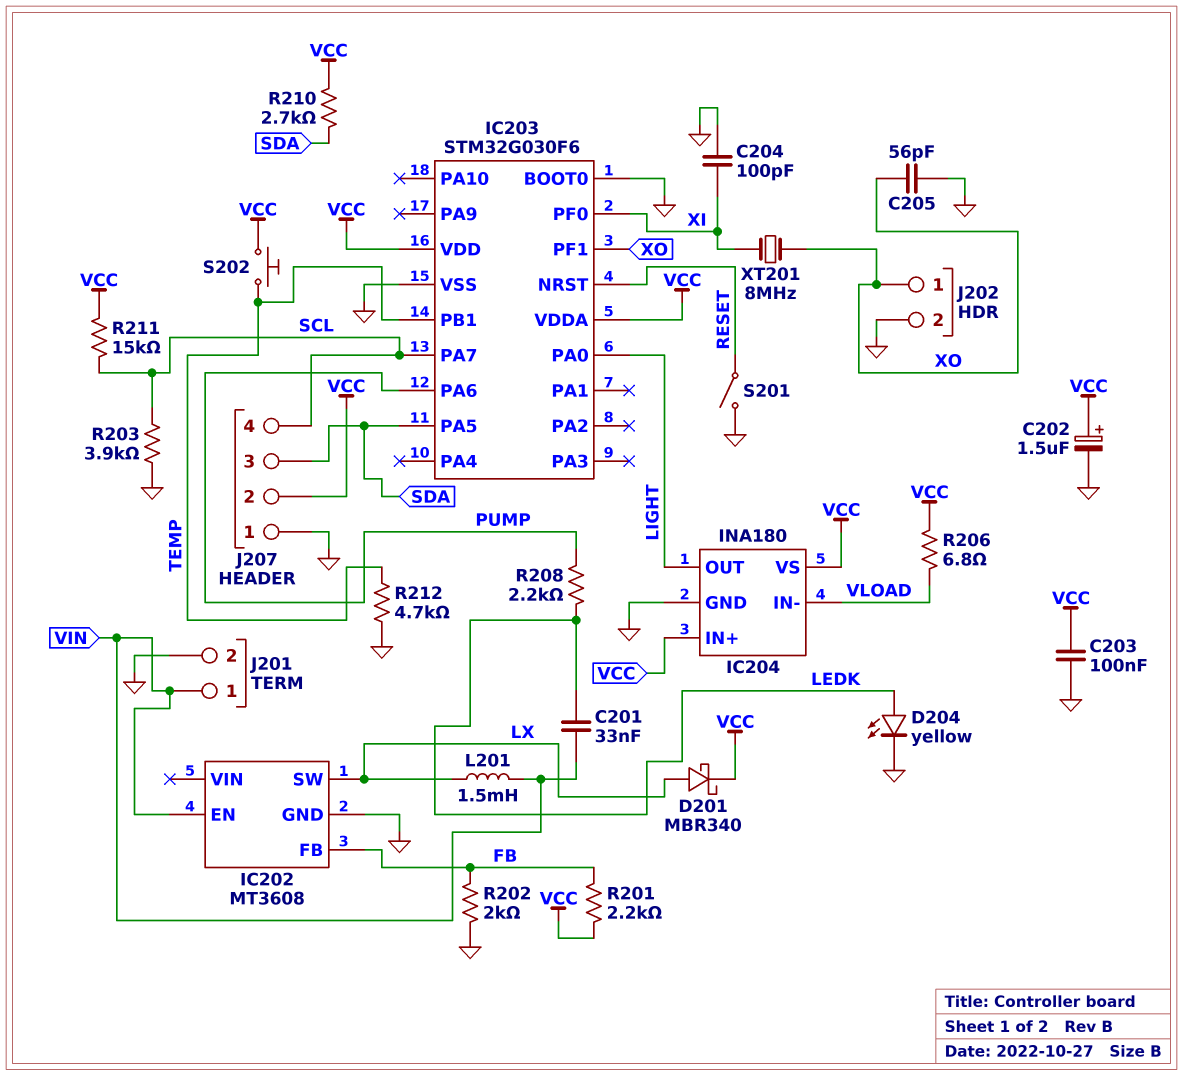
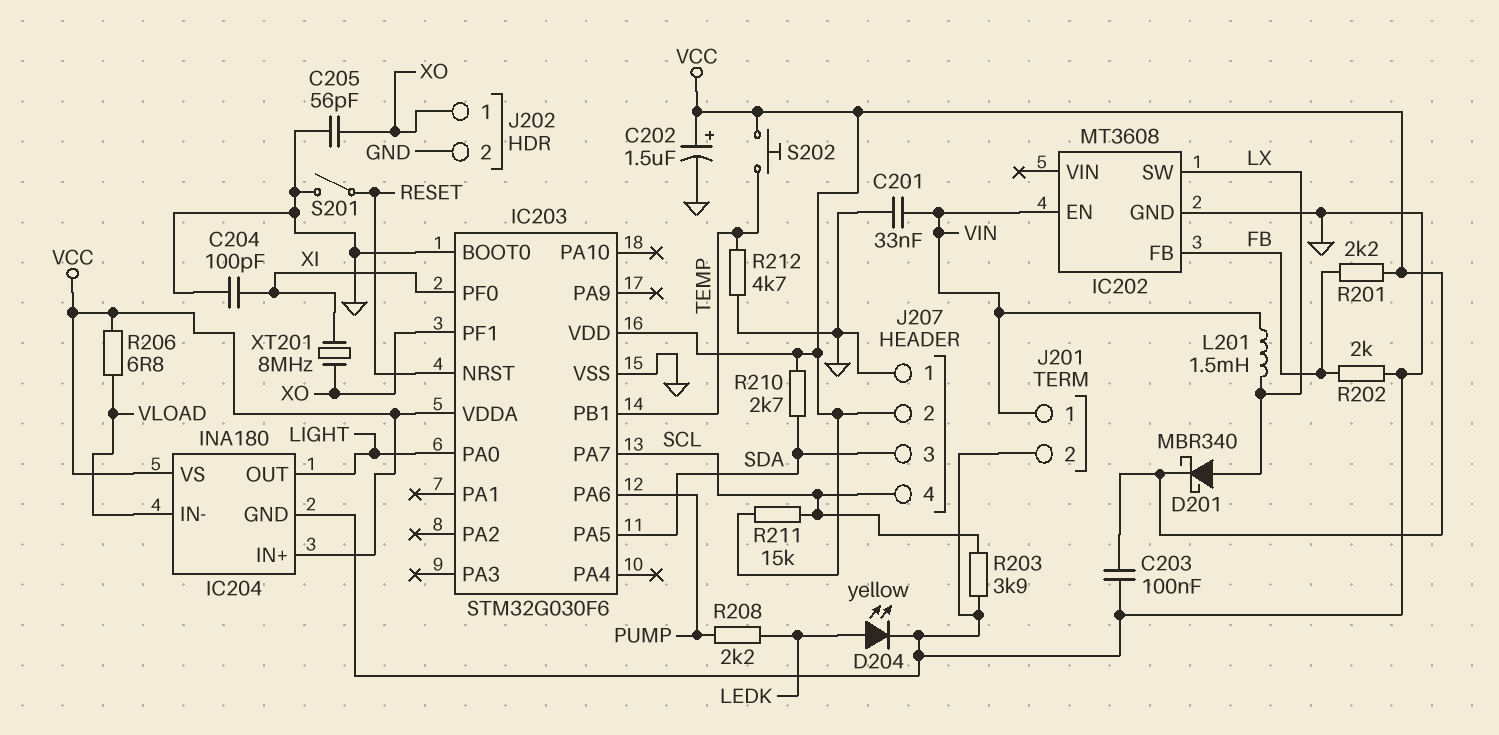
C201: 33nF (LEDK, VIN) -> 33nF (GND, VIN)

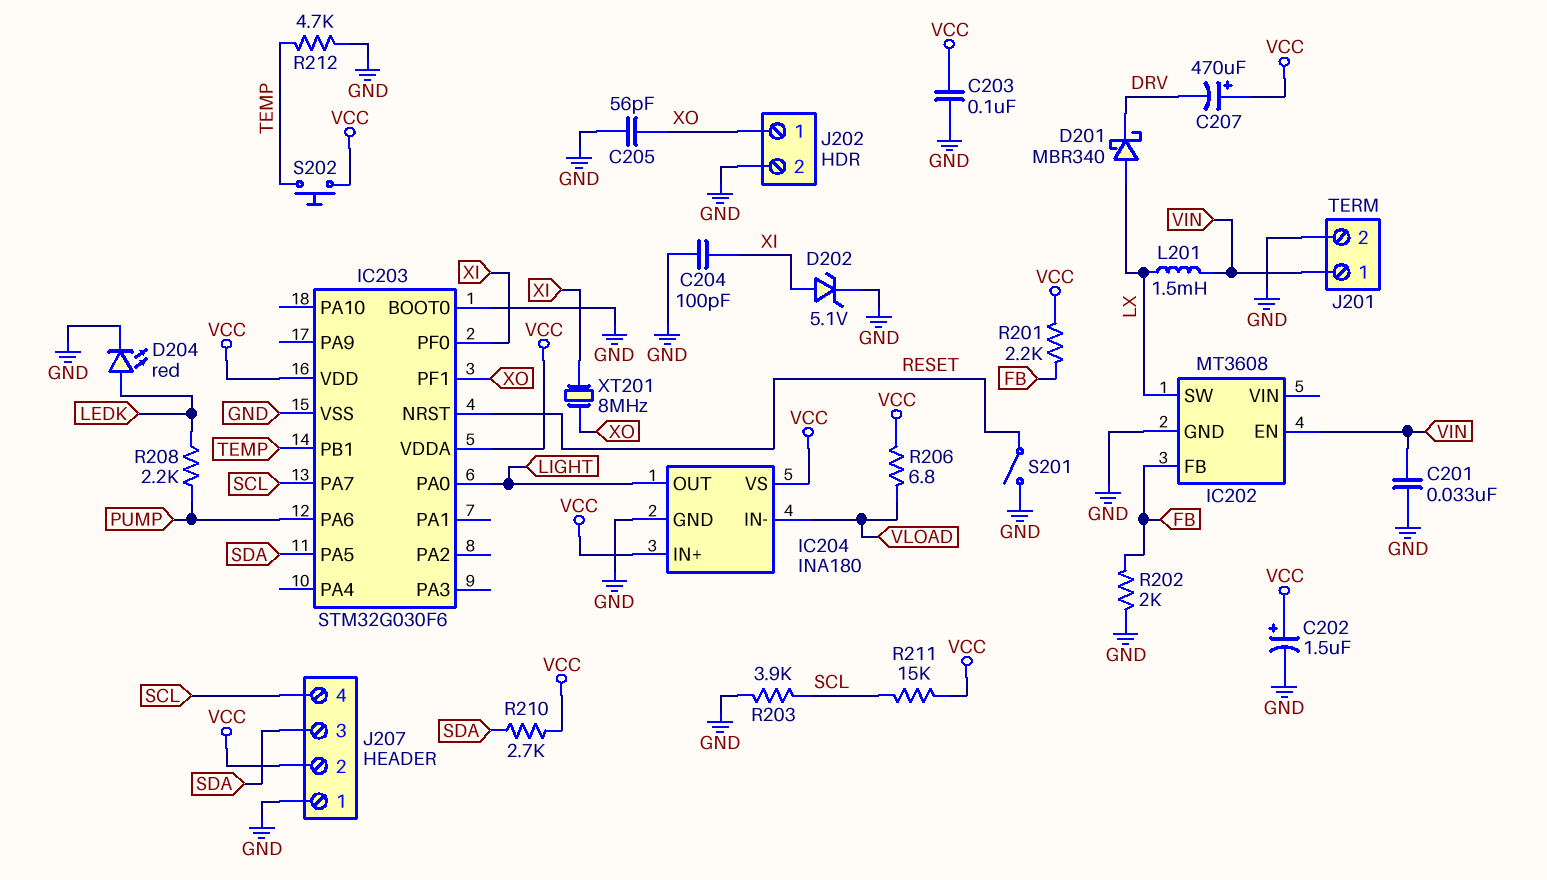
C207: none -> 470uF (plus VCC, minus DRV)
D201: schottky MBR340 (A LX, K VCC) -> schottky MBR340 (A LX, K DRV)
D202: none -> zener 5.1V (A XI, K GND)
D204: LED yellow (A LEDK, K GND) -> LED red (A LEDK, K GND)

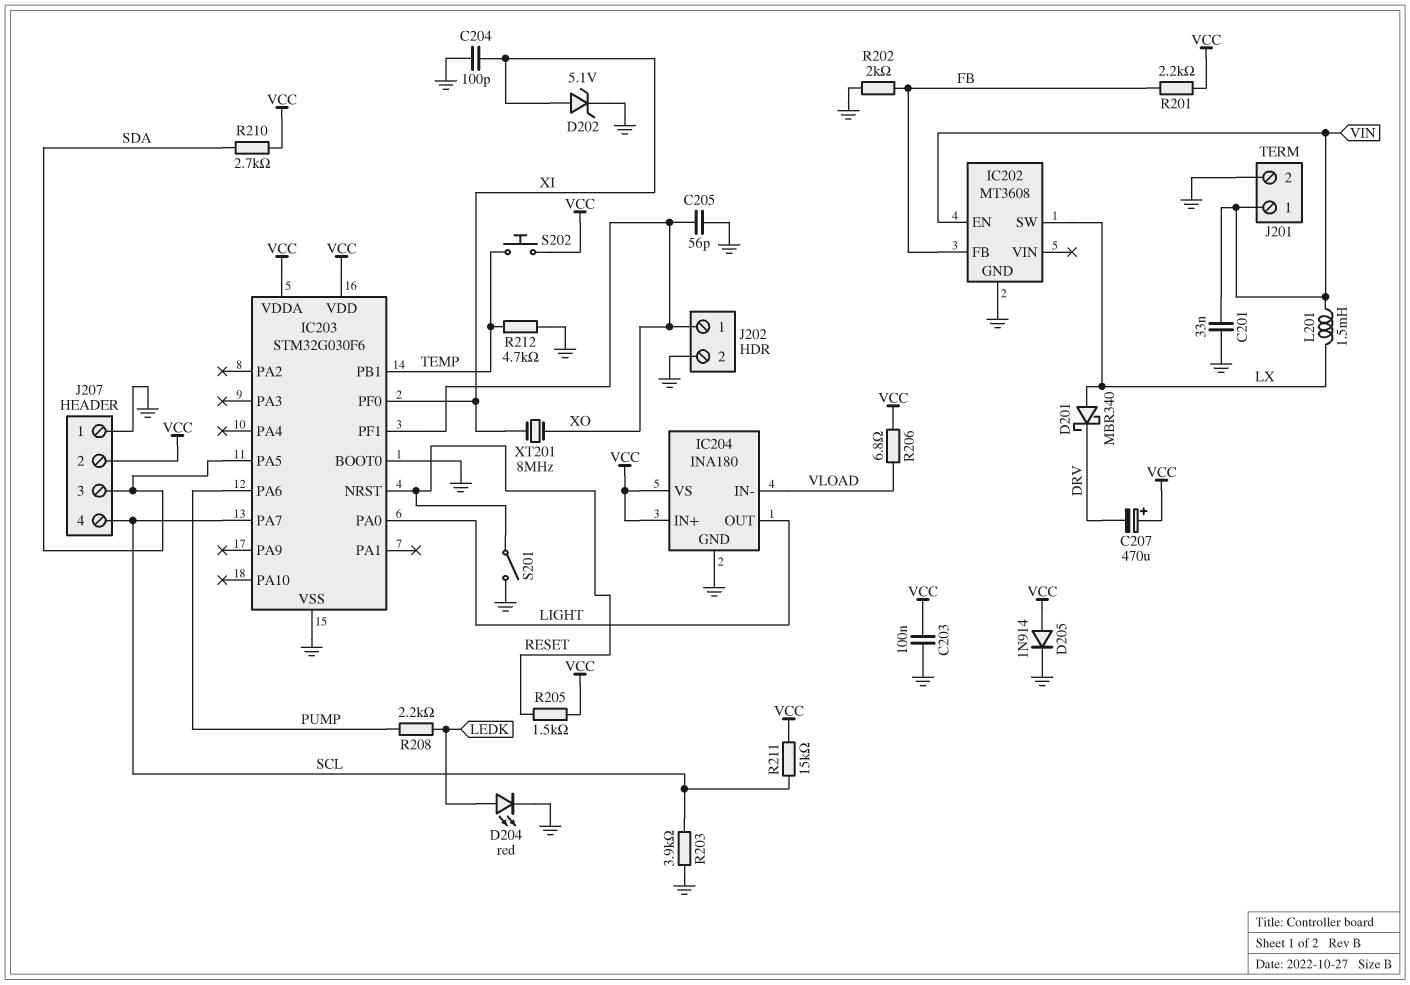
C202: 1.5uF (plus VCC, minus GND) -> none
D205: none -> diode 1N914 (A VCC, K GND)
R205: none -> 1.5k (RESET, VCC)

